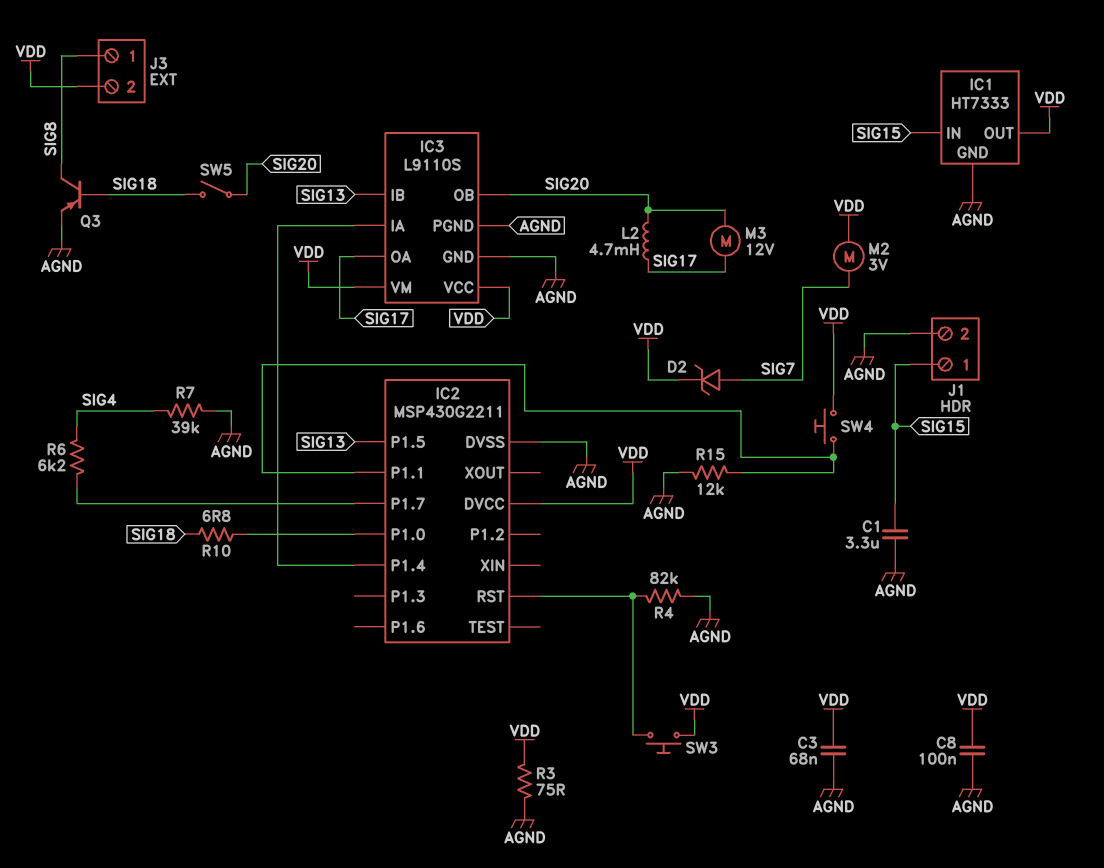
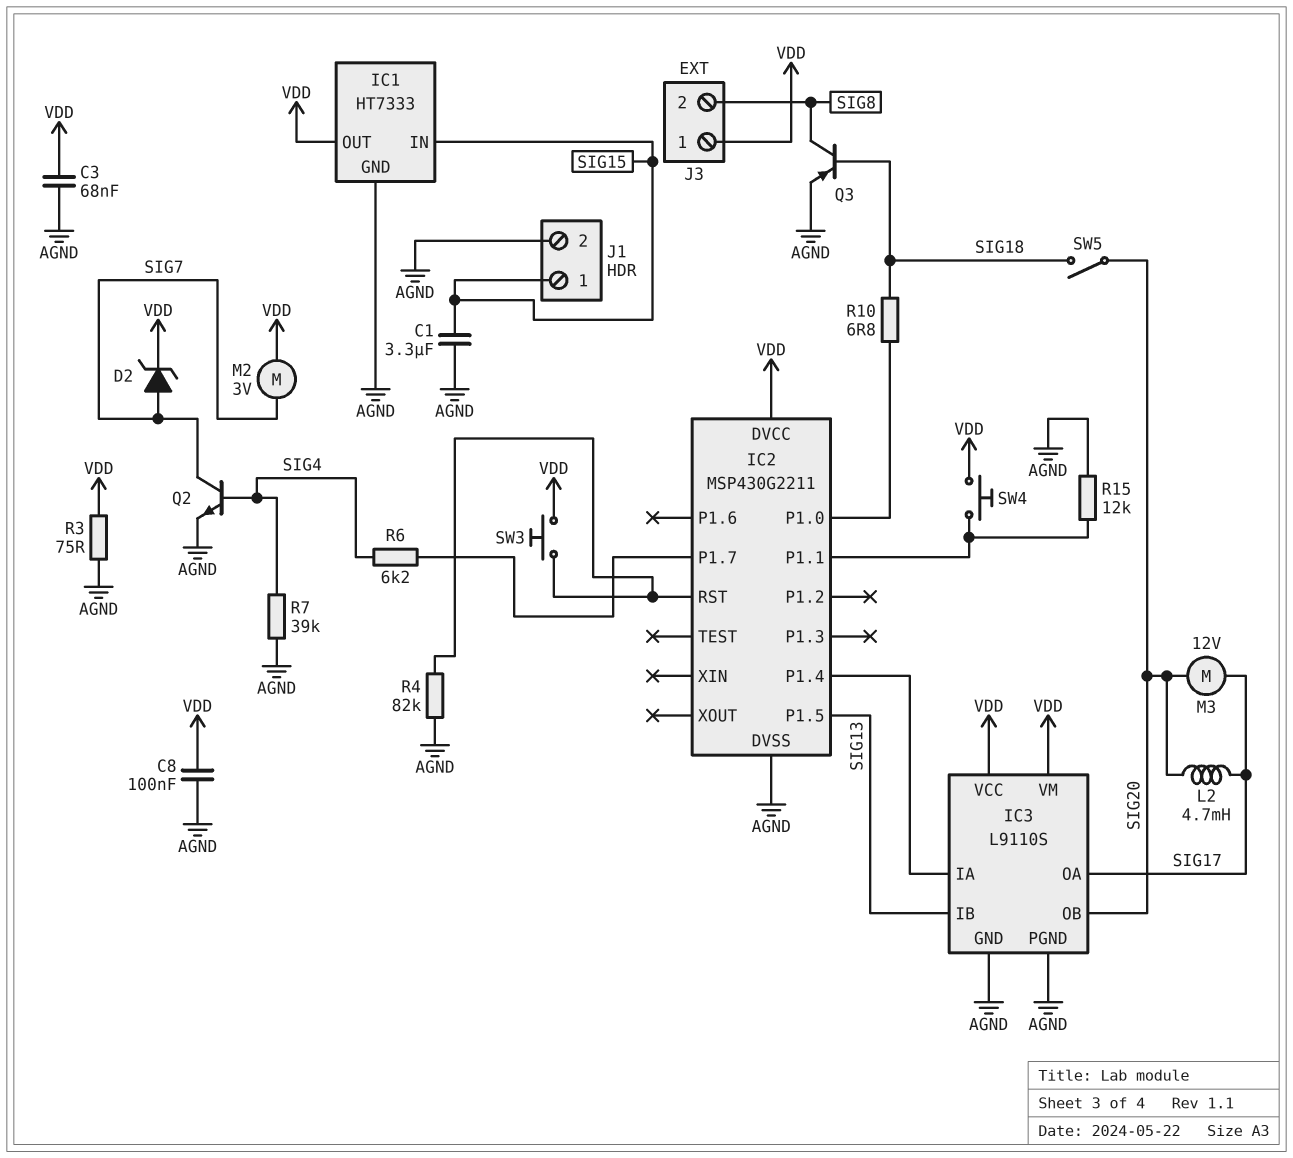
J3 pin 1: SIG8 -> VDD
J3 pin 2: VDD -> SIG8
Q2: none -> NPN (B SIG4, C SIG7, E AGND)

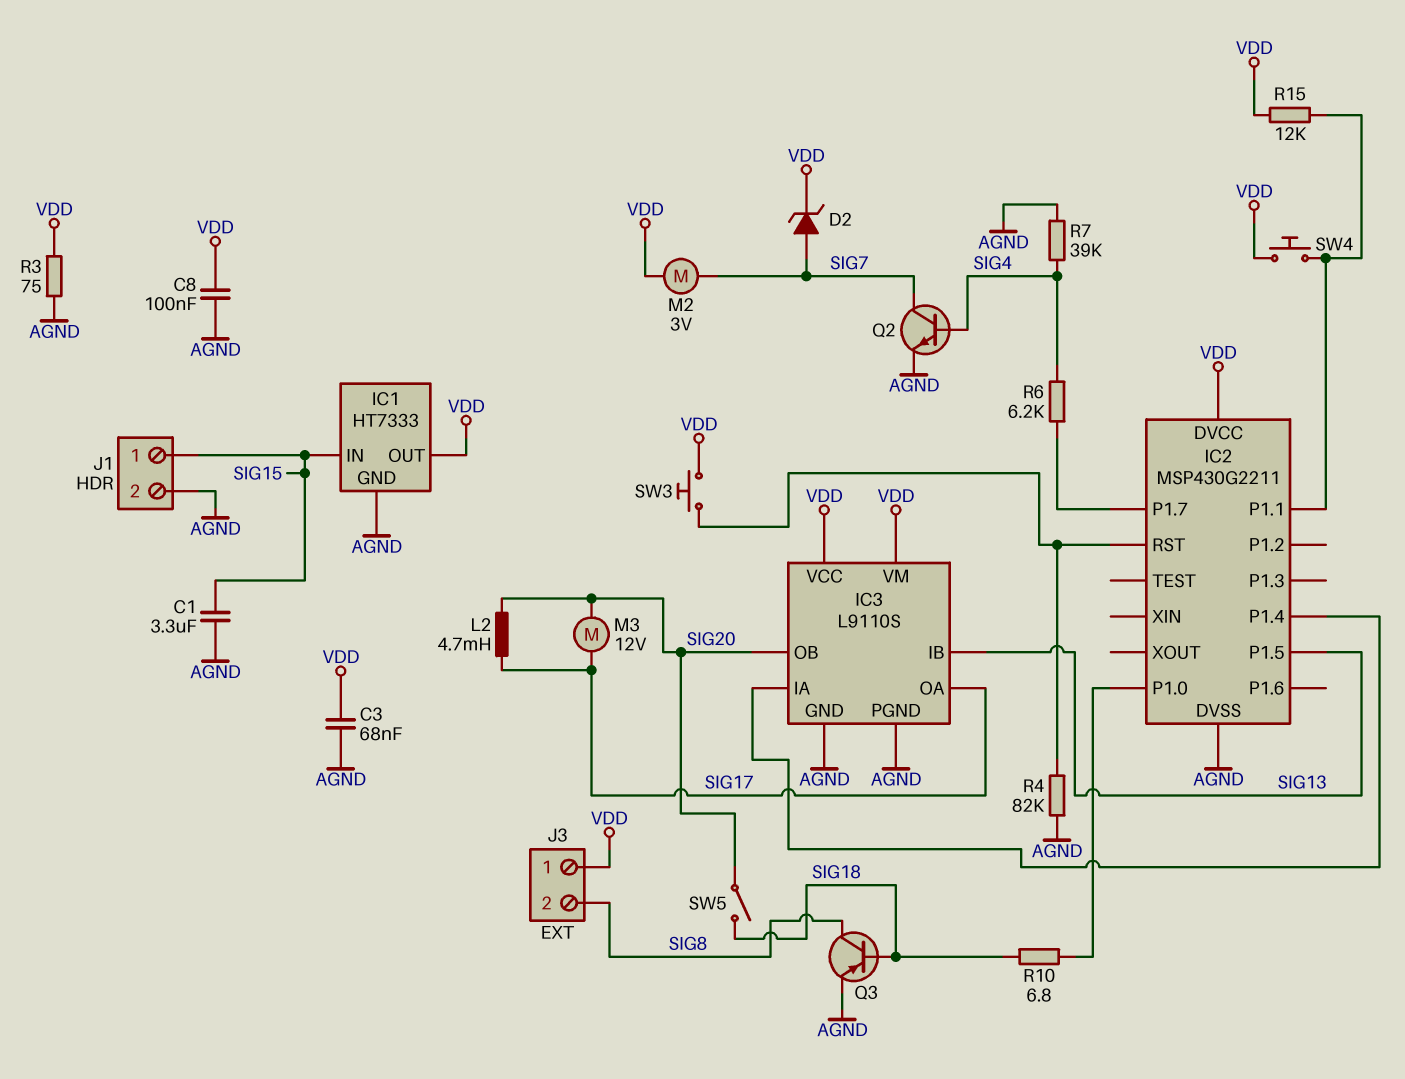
R15: 12k (AGND, IC2/P1.1) -> 12k (IC2/P1.1, VDD)

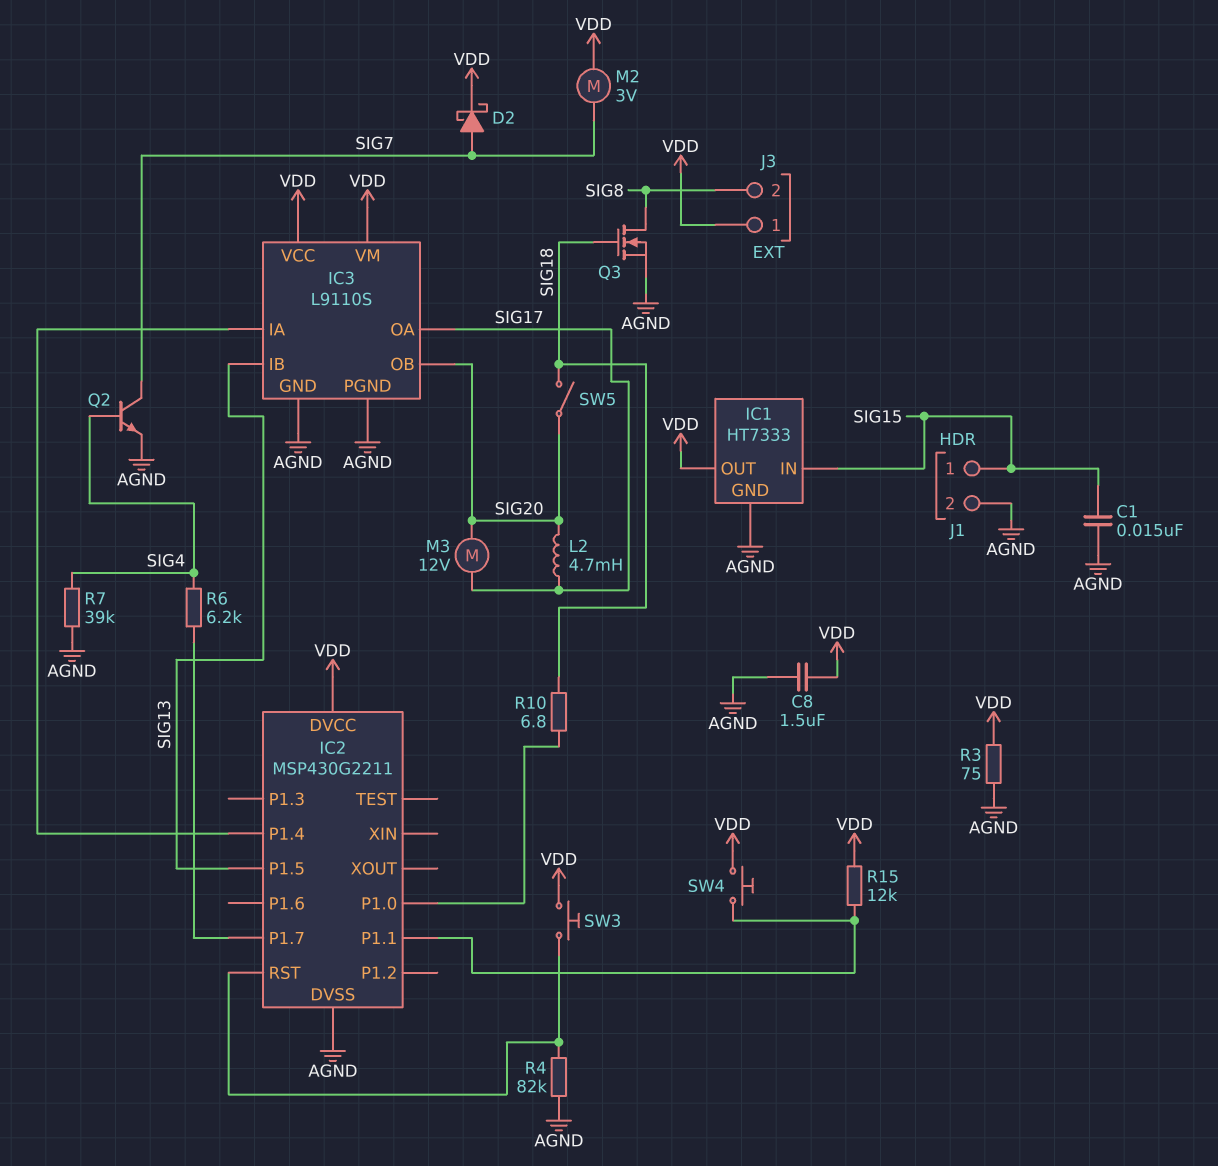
C1: 3.3uF (AGND, SIG15) -> 15nF (AGND, SIG15)
C3: 68nF (AGND, VDD) -> none
C8: 100nF (AGND, VDD) -> 1.5uF (AGND, VDD)
D2: zener (A SIG7, K VDD) -> schottky (A SIG7, K VDD)
Q3: PNP (B SIG18, C SIG8, E AGND) -> NMOS (G SIG18, D SIG8, S AGND)

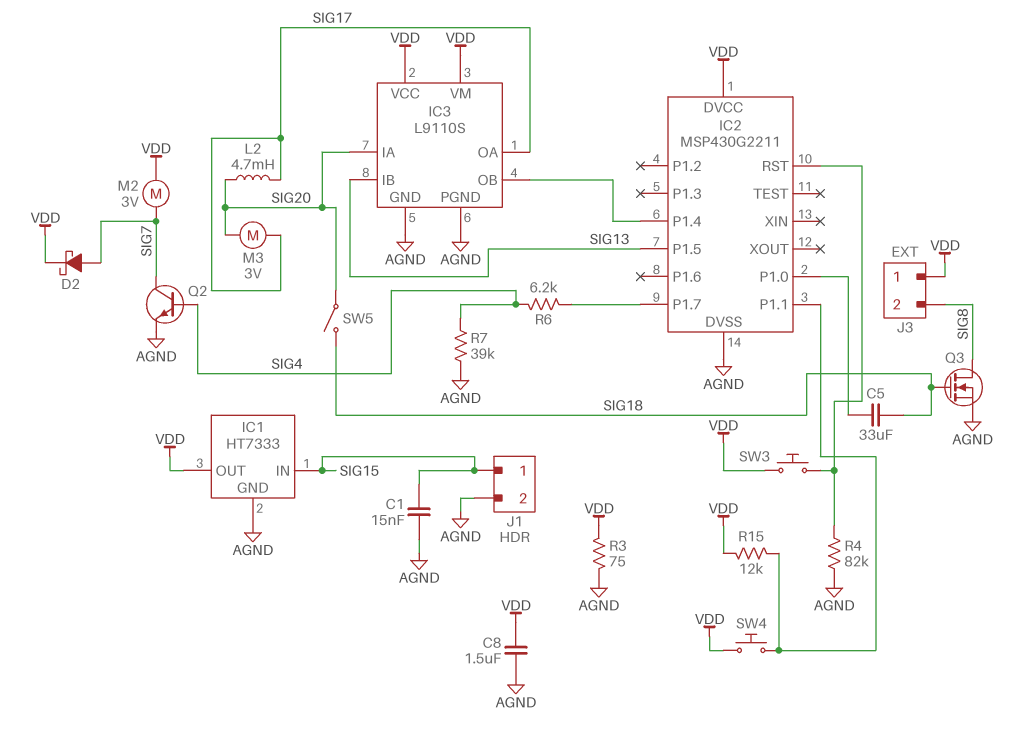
C5: none -> 33uF (IC2/P1.0, SIG18)
IC3 pin IA: IC2/P1.4 -> SIG20
IC3 pin OB: SIG20 -> IC2/P1.4
M3: motor 12V (SIG17, SIG20) -> motor 3V (SIG17, SIG20)
R10: 6.8 (IC2/P1.0, SIG18) -> none

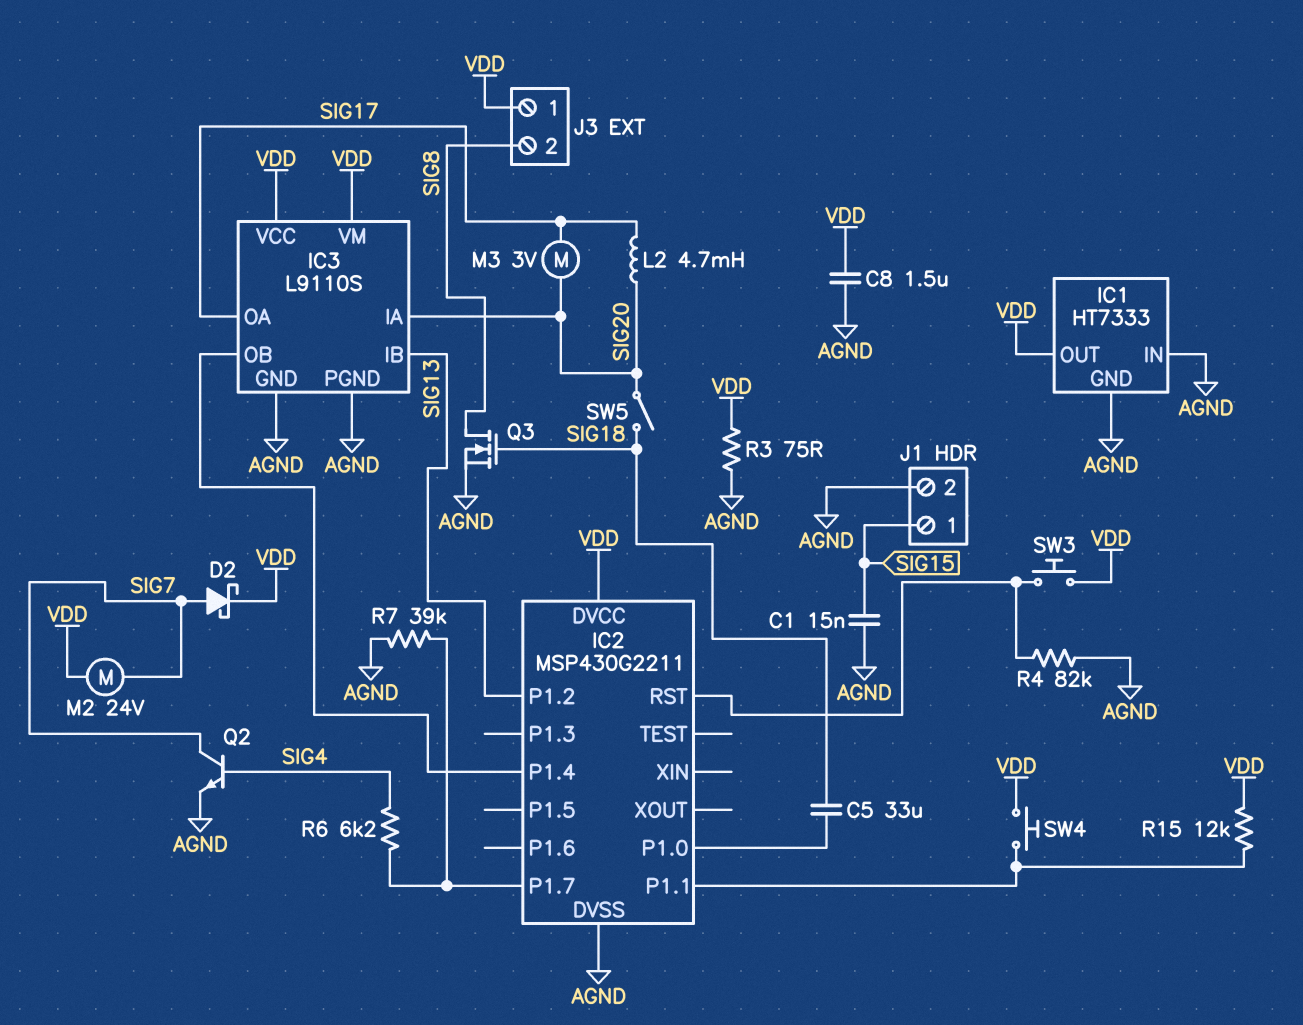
IC1 pin IN: SIG15 -> AGND
IC2 pin P1.2: none -> SIG13
IC2 pin P1.5: SIG13 -> none
M2: motor 3V (SIG7, VDD) -> motor 24V (SIG7, VDD)
R7: 39k (AGND, SIG4) -> 39k (AGND, IC2/P1.7)

